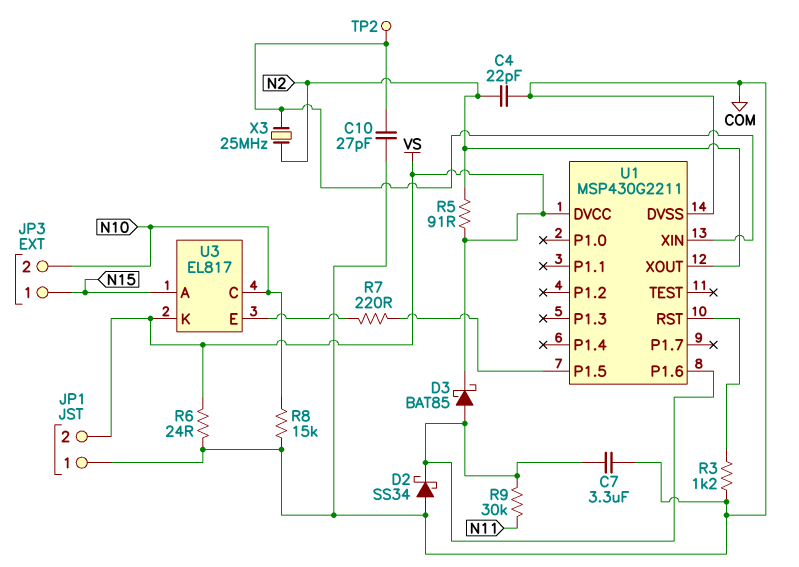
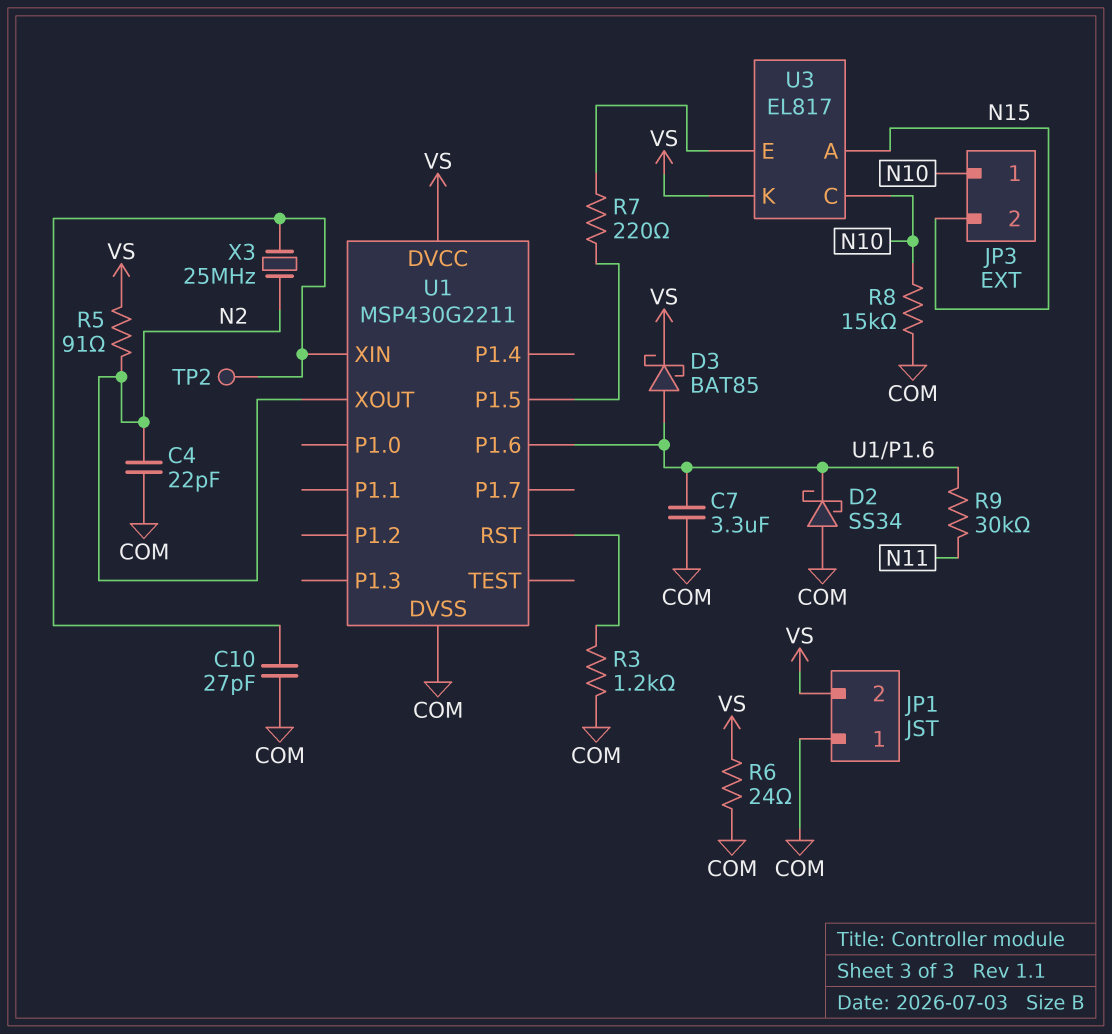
JP3 pin 1: N15 -> N10
JP3 pin 2: N10 -> N15

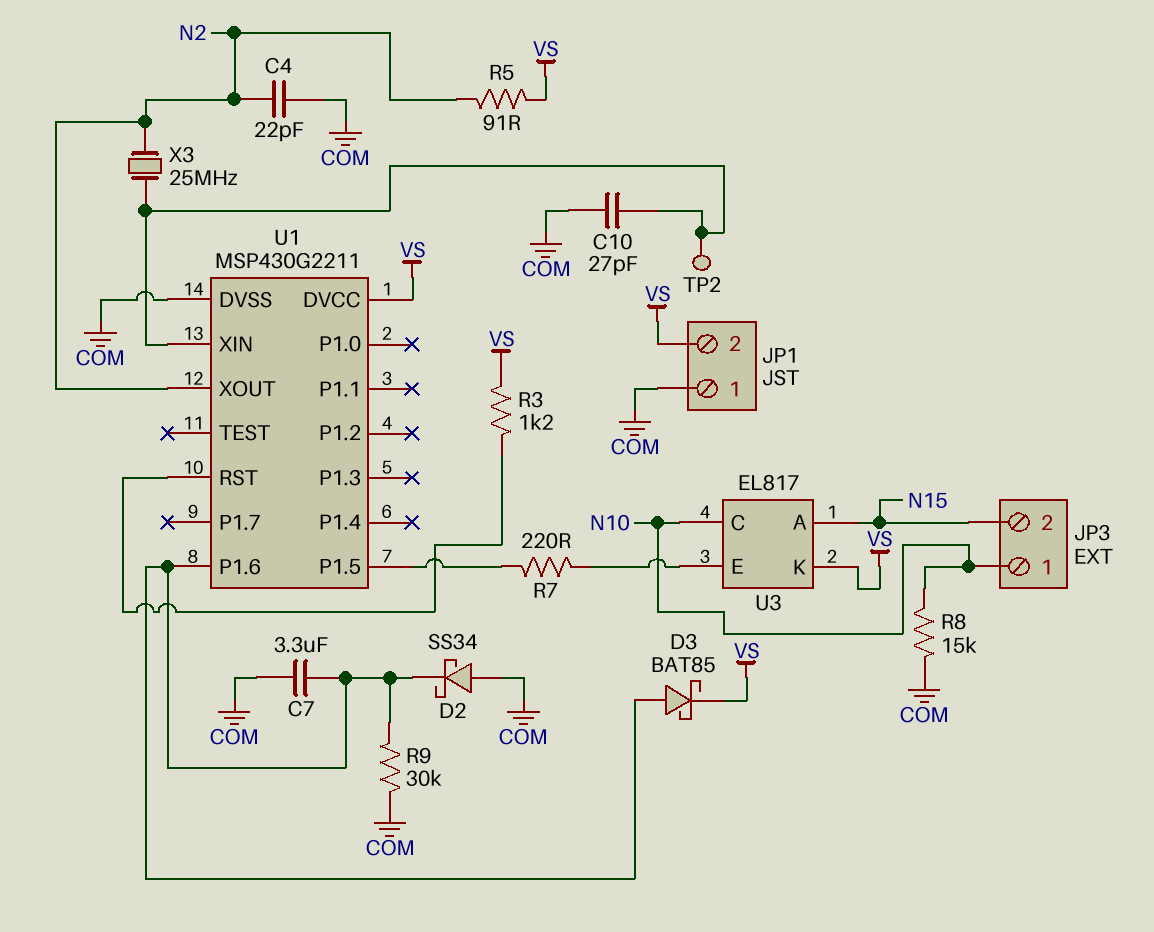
R3: 1.2k (COM, U1/RST) -> 1.2k (U1/RST, VS)
R6: 24 (COM, VS) -> none
R9: 30k (N11, U1/P1.6) -> 30k (COM, U1/P1.6)

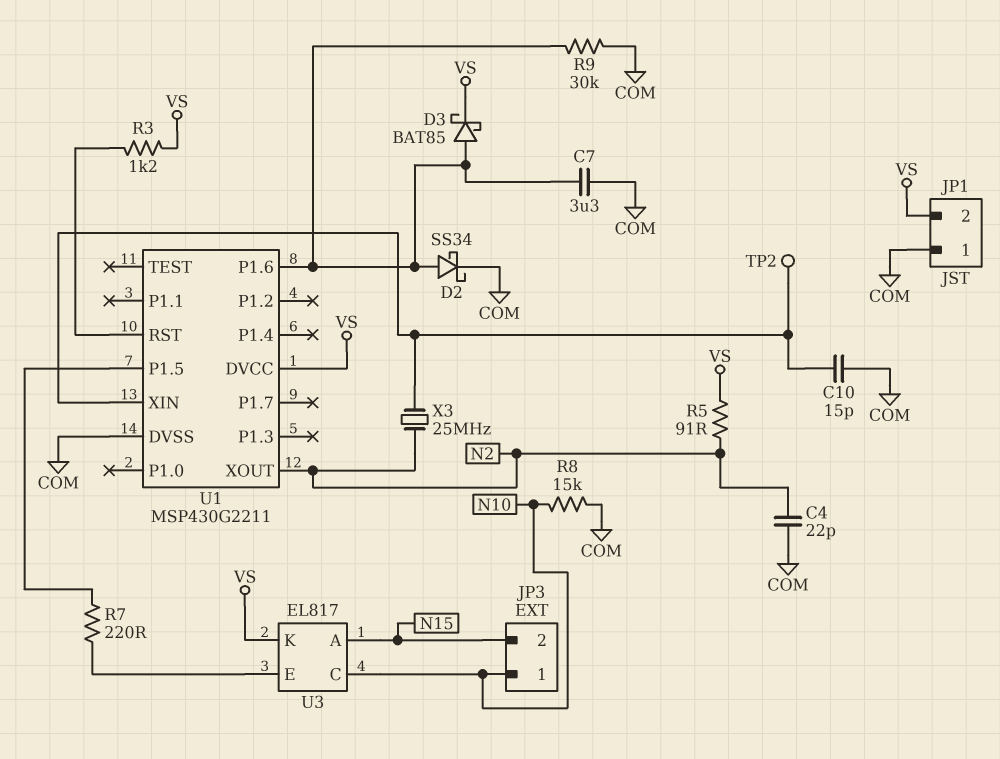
C10: 27pF (COM, U1/XIN) -> 15pF (COM, U1/XIN)
D2: schottky SS34 (A COM, K U1/P1.6) -> schottky SS34 (A U1/P1.6, K COM)

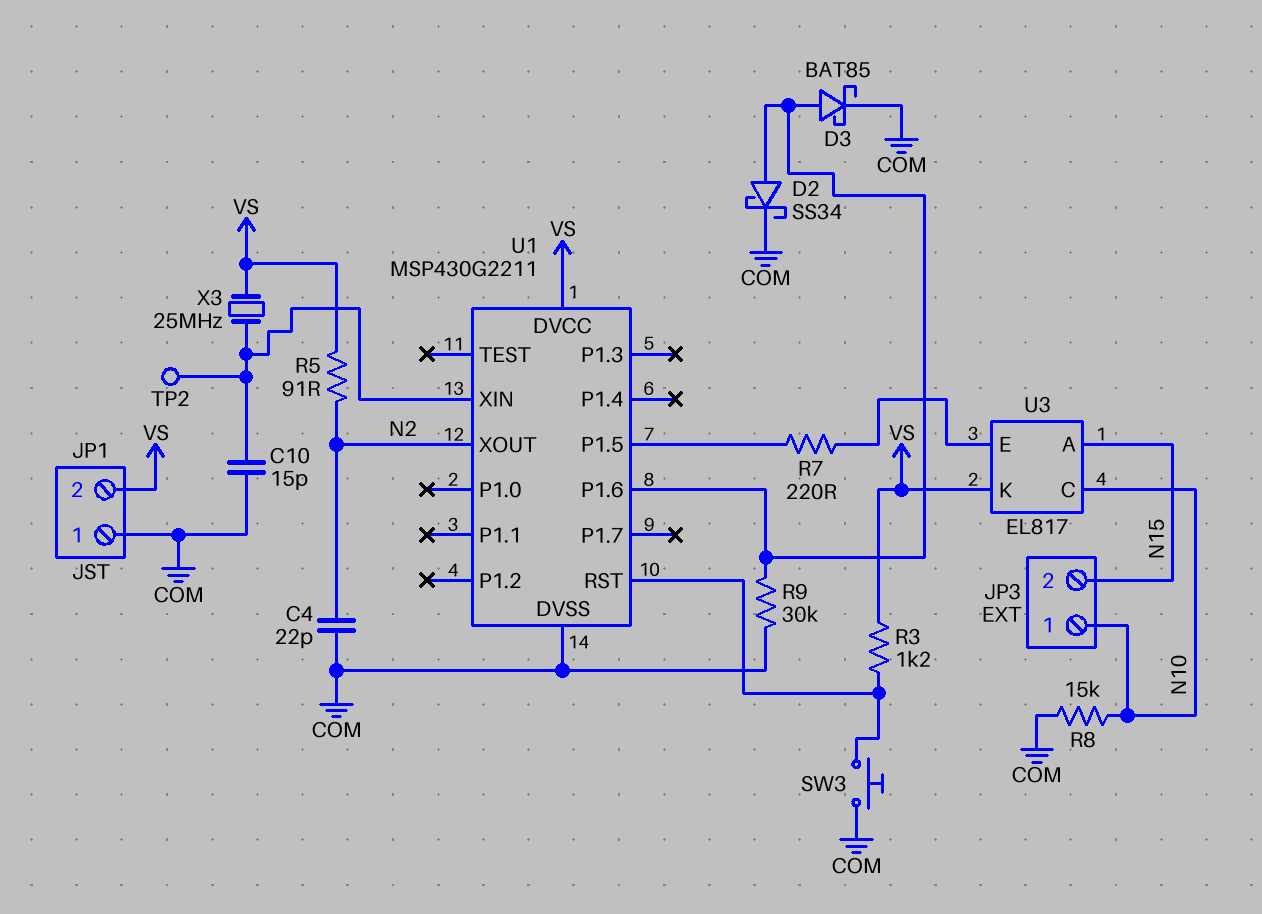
C7: 3.3uF (COM, U1/P1.6) -> none
D3: schottky BAT85 (A U1/P1.6, K VS) -> schottky BAT85 (A U1/P1.6, K COM)
SW3: none -> button (COM, U1/RST)
X3: 25MHz (N2, U1/XIN) -> 25MHz (U1/XIN, VS)

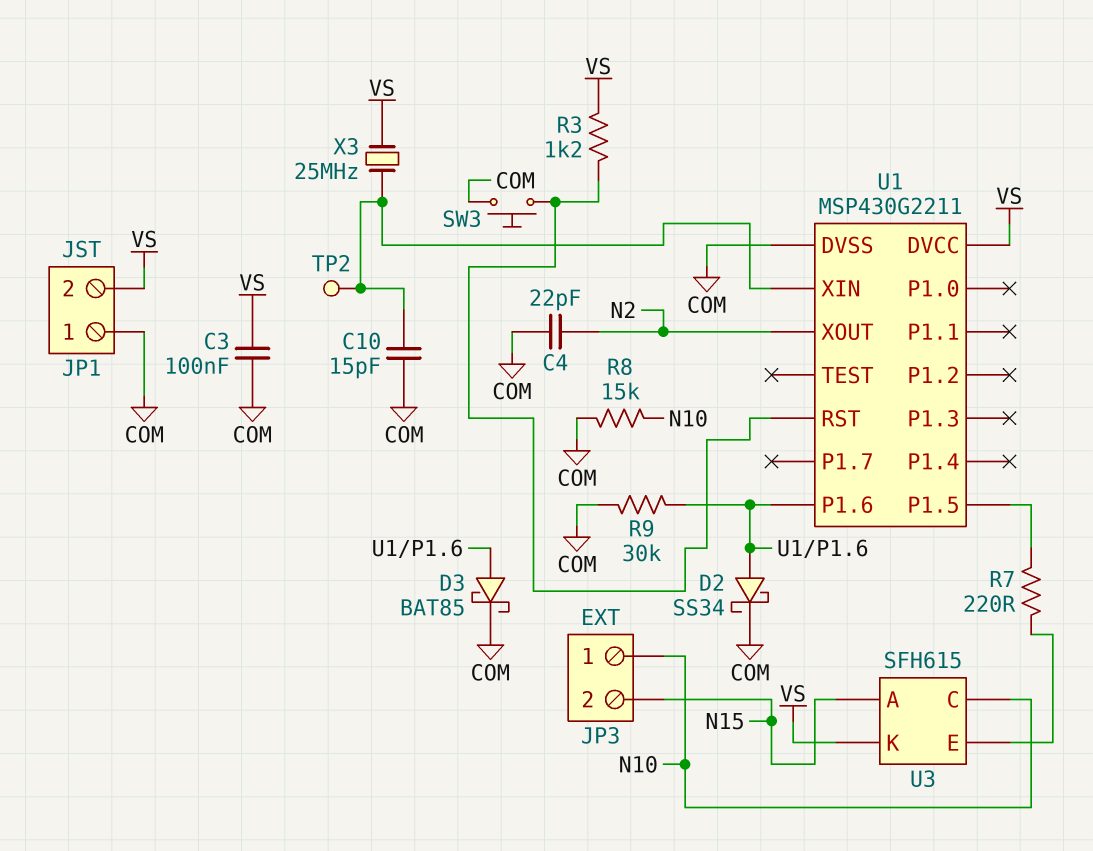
C3: none -> 100nF (COM, VS)
R5: 91 (N2, VS) -> none
U3: EL817 -> SFH615

